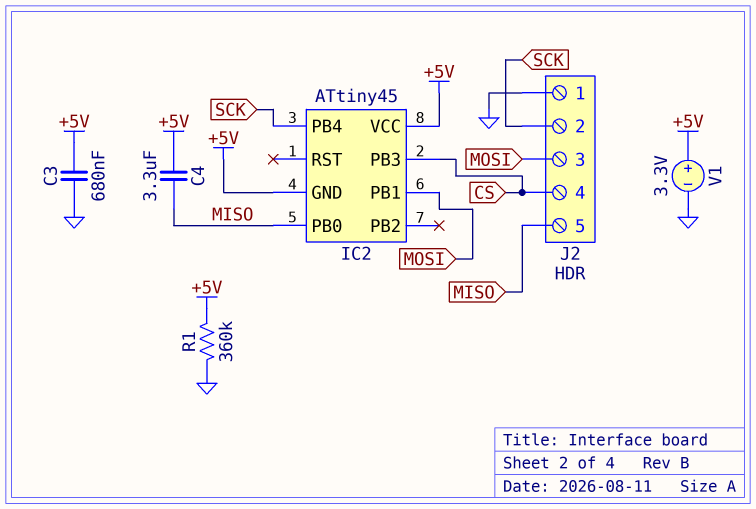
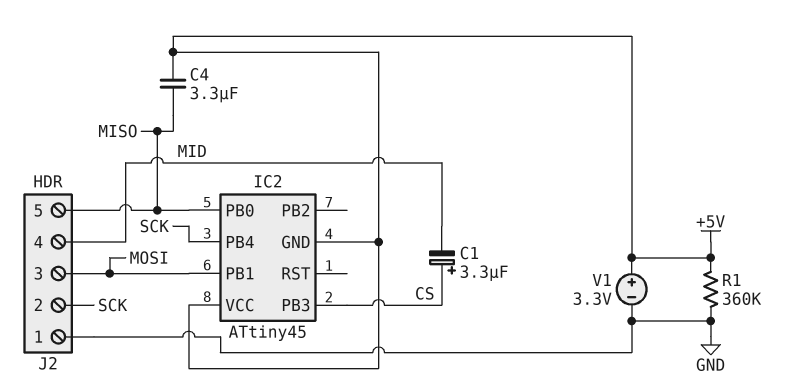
C1: none -> 3.3uF (plus CS, minus MID)
C3: 680nF (+5V, GND) -> none
J2 pin 4: CS -> MID

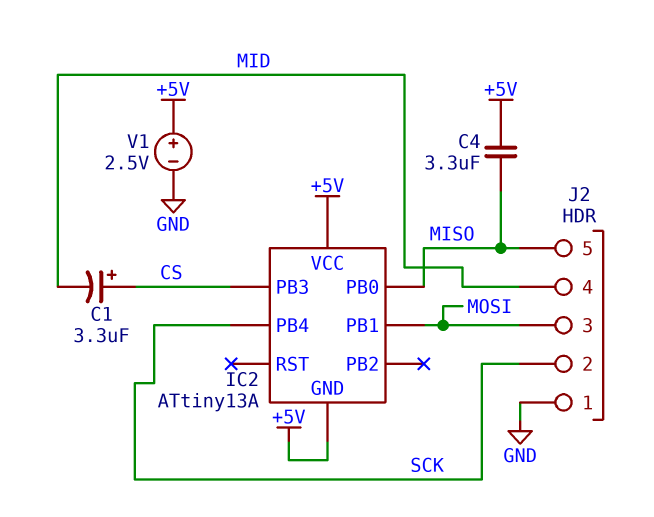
IC2: ATtiny45 -> ATtiny13A
R1: 360k (+5V, GND) -> none
V1: 3.3V (plus +5V, minus GND) -> 2.5V (plus +5V, minus GND)

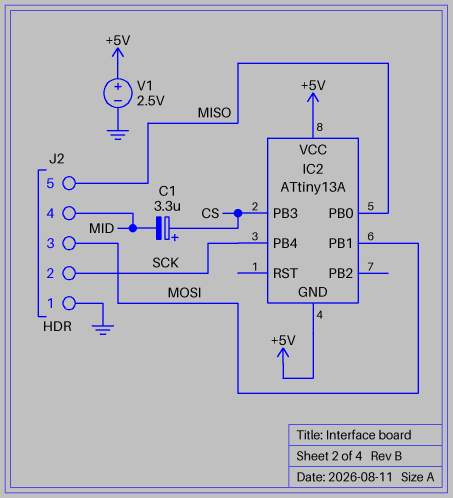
C4: 3.3uF (+5V, MISO) -> none

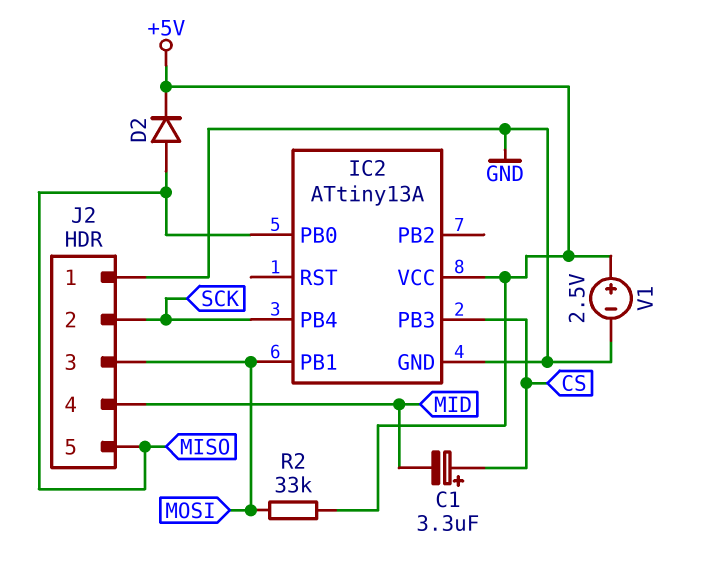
D2: none -> diode (A MISO, K +5V)
IC2 pin GND: +5V -> GND
R2: none -> 33k (+5V, MOSI)

